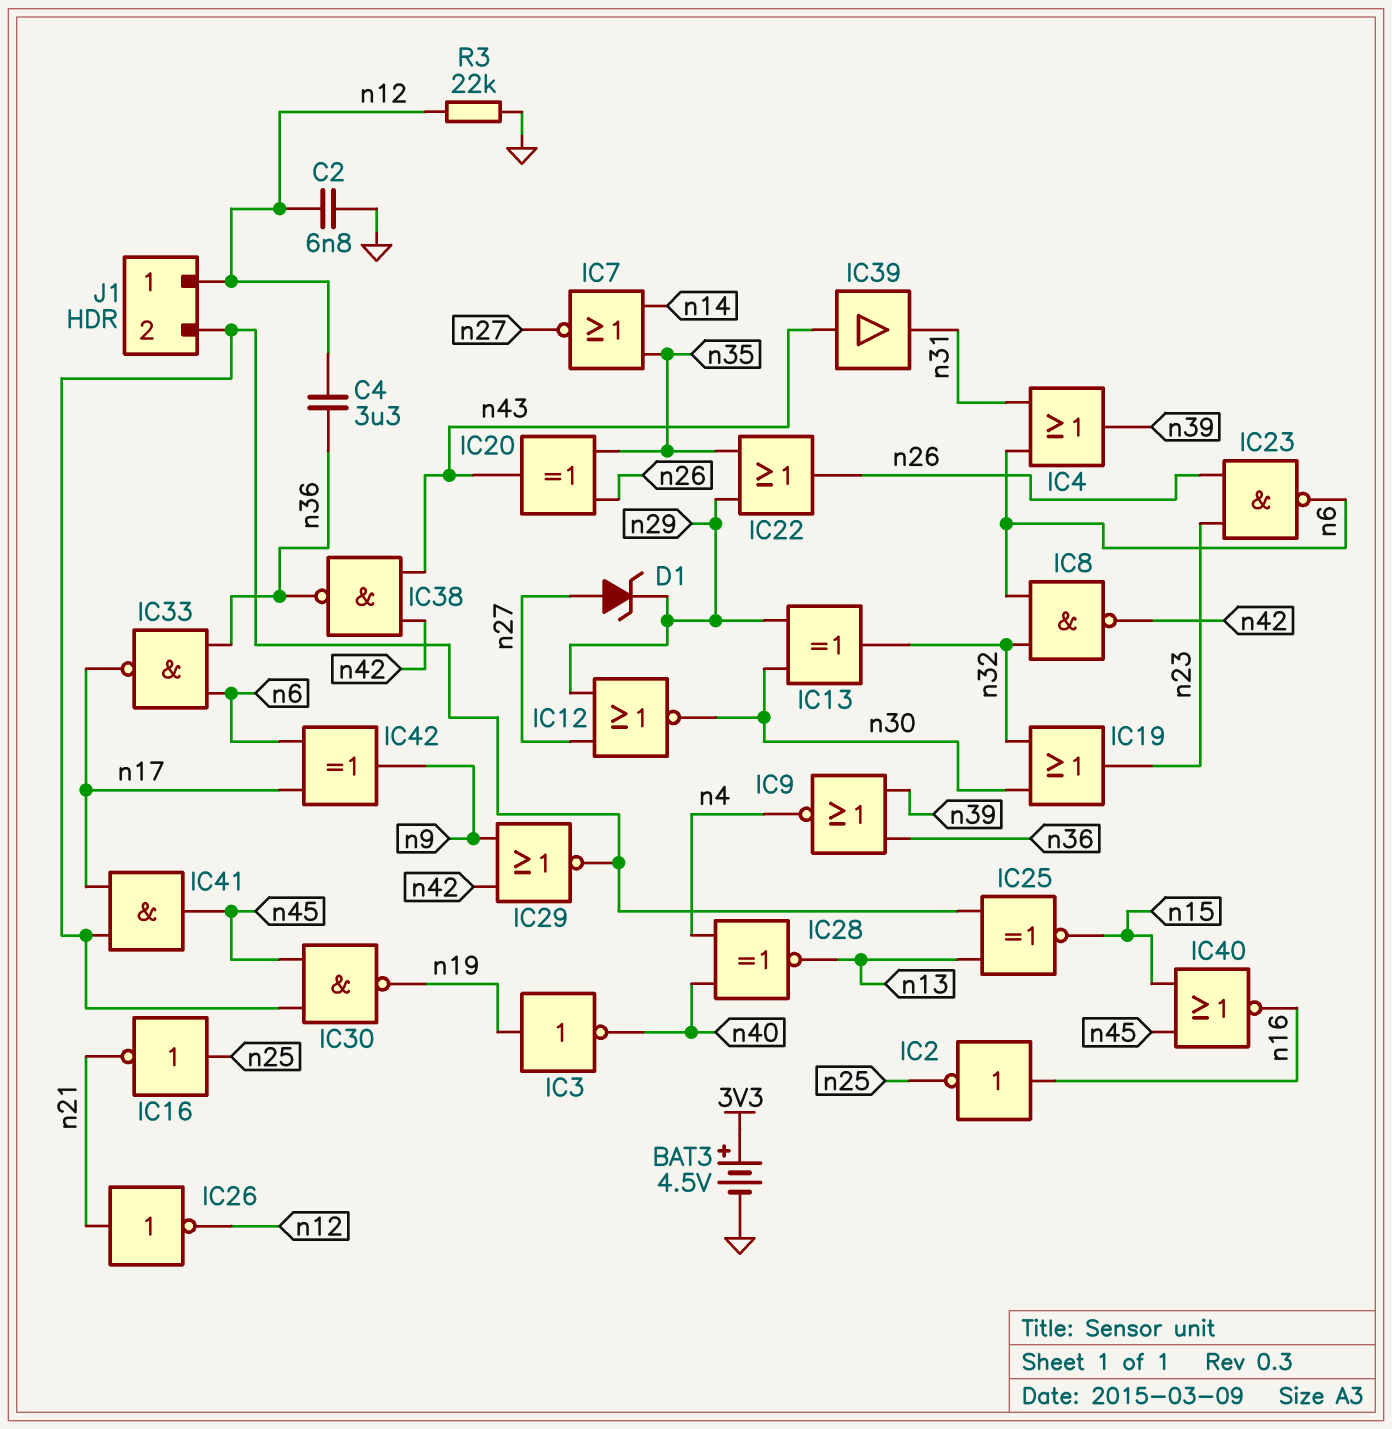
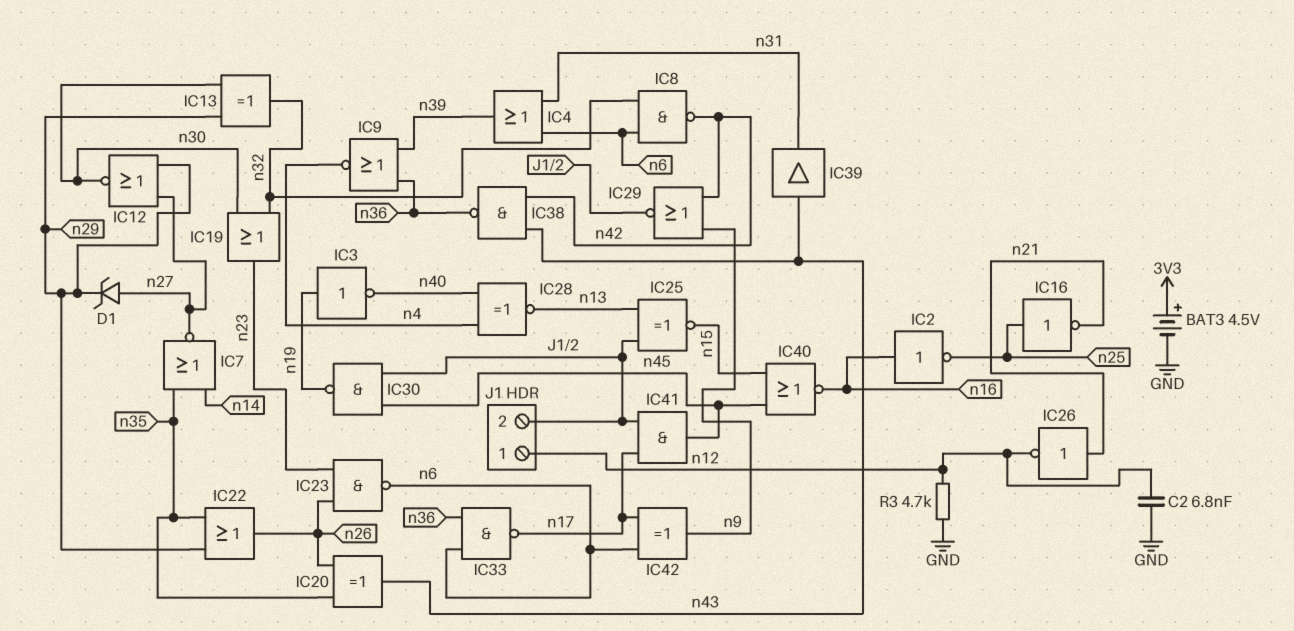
C4: 3.3uF (n12, n36) -> none
R3: 22k (GND, n12) -> 4.7k (GND, n12)

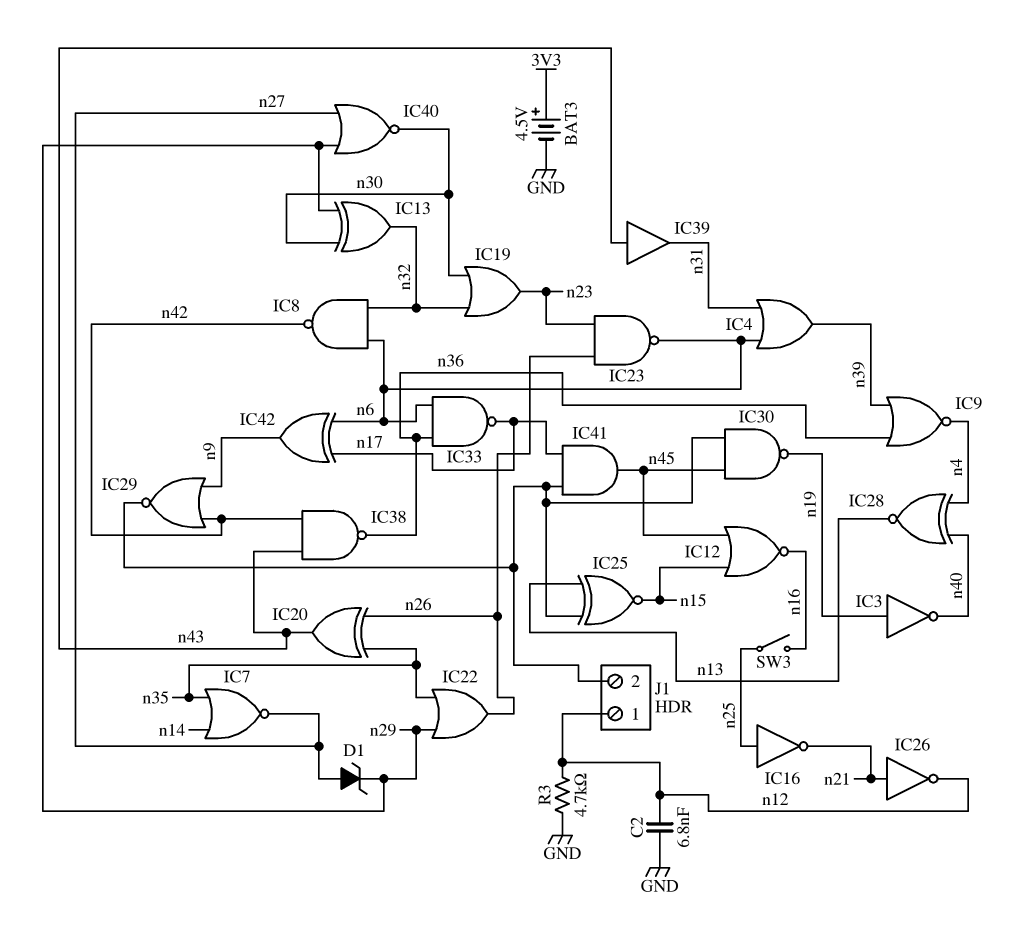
IC2: NOT (in n16, out n25) -> none
IC12: NOR (in n27, in n29, out n30) -> NOR (in n15, in n45, out n16)
IC40: NOR (in n15, in n45, out n16) -> NOR (in n27, in n29, out n30)
SW3: none -> switch (n16, n25)

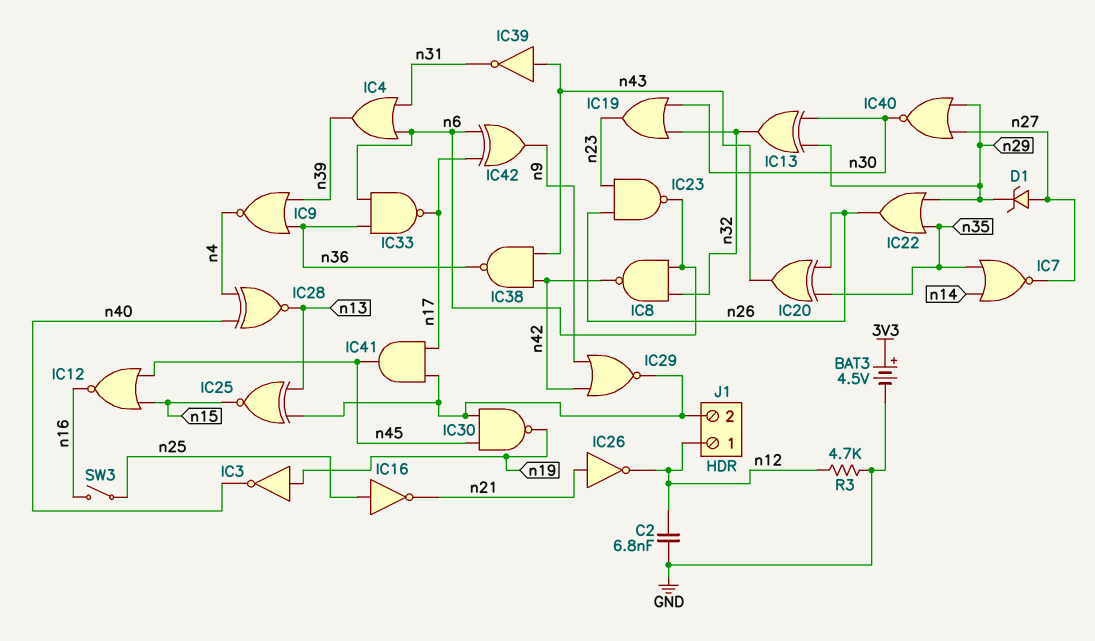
IC39: buffer (in n43, out n31) -> NOT (in n43, out n31)

